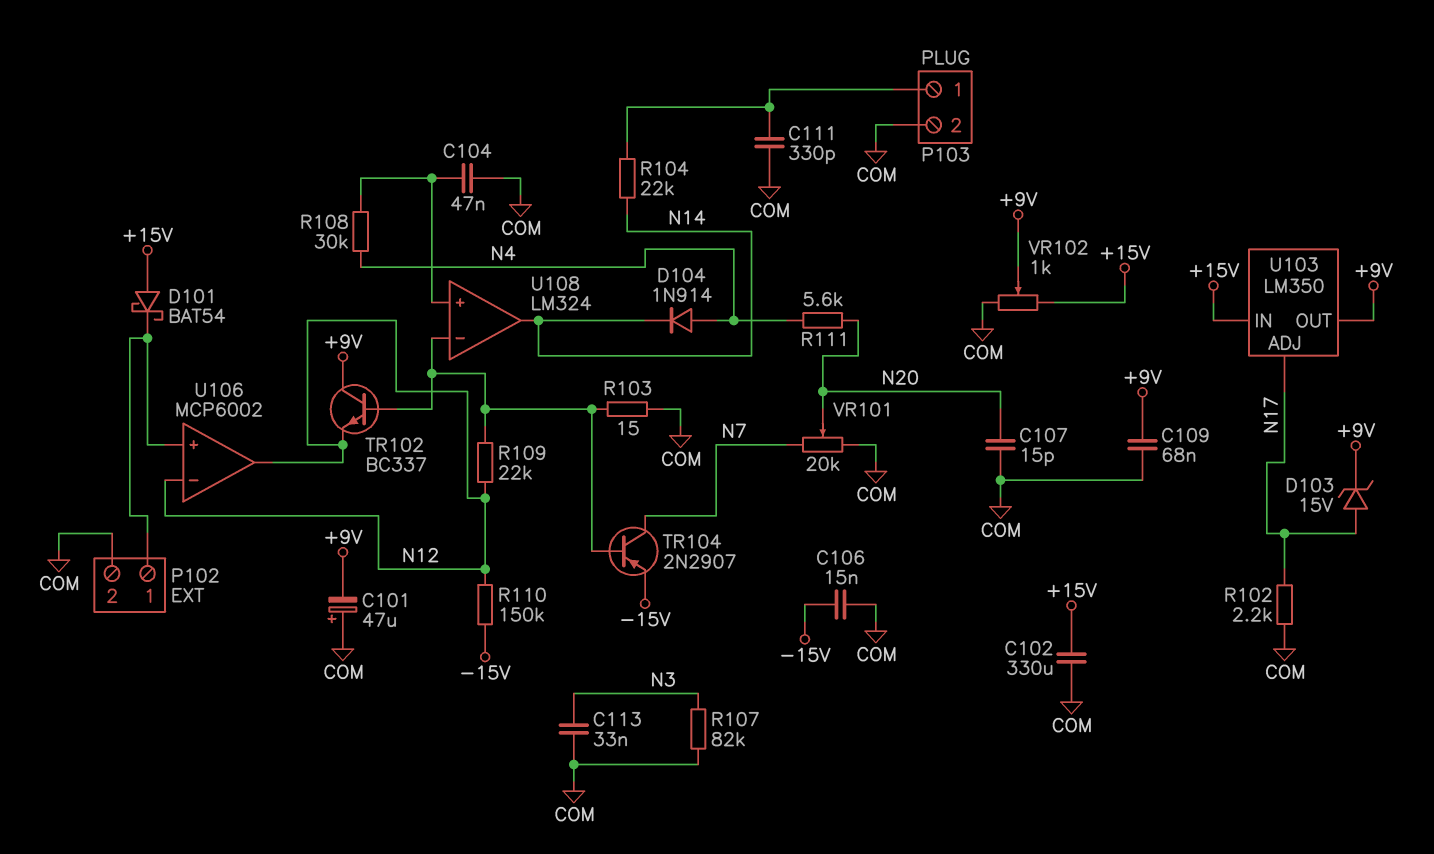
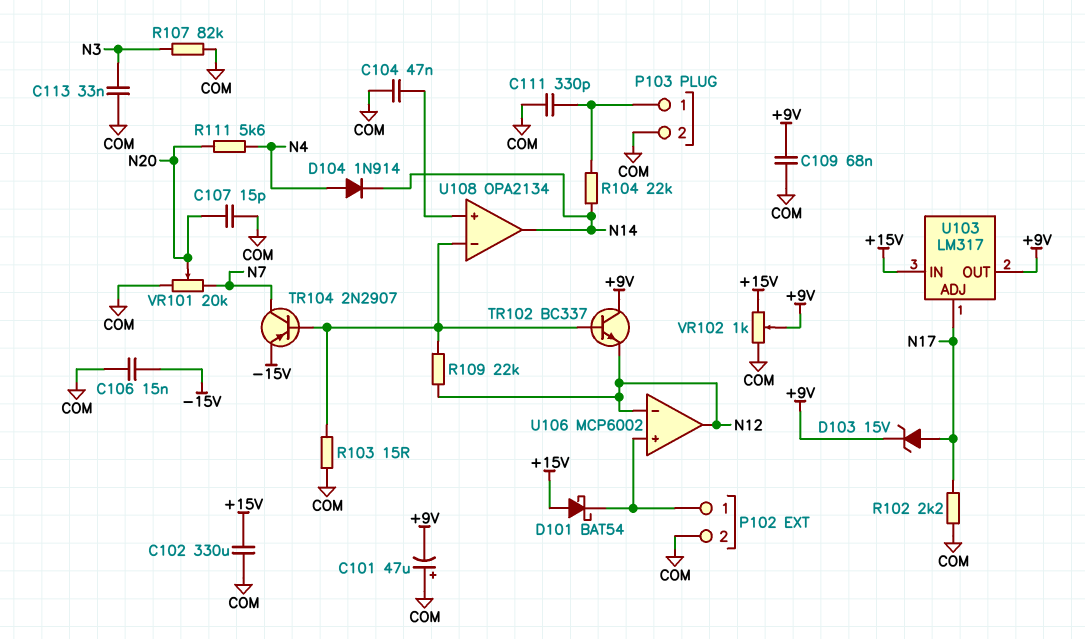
R108: 30k (N4, U108/in+) -> none
R110: 150k (-15V, N12) -> none
U103: LM350 -> LM317
U108: LM324 -> OPA2134

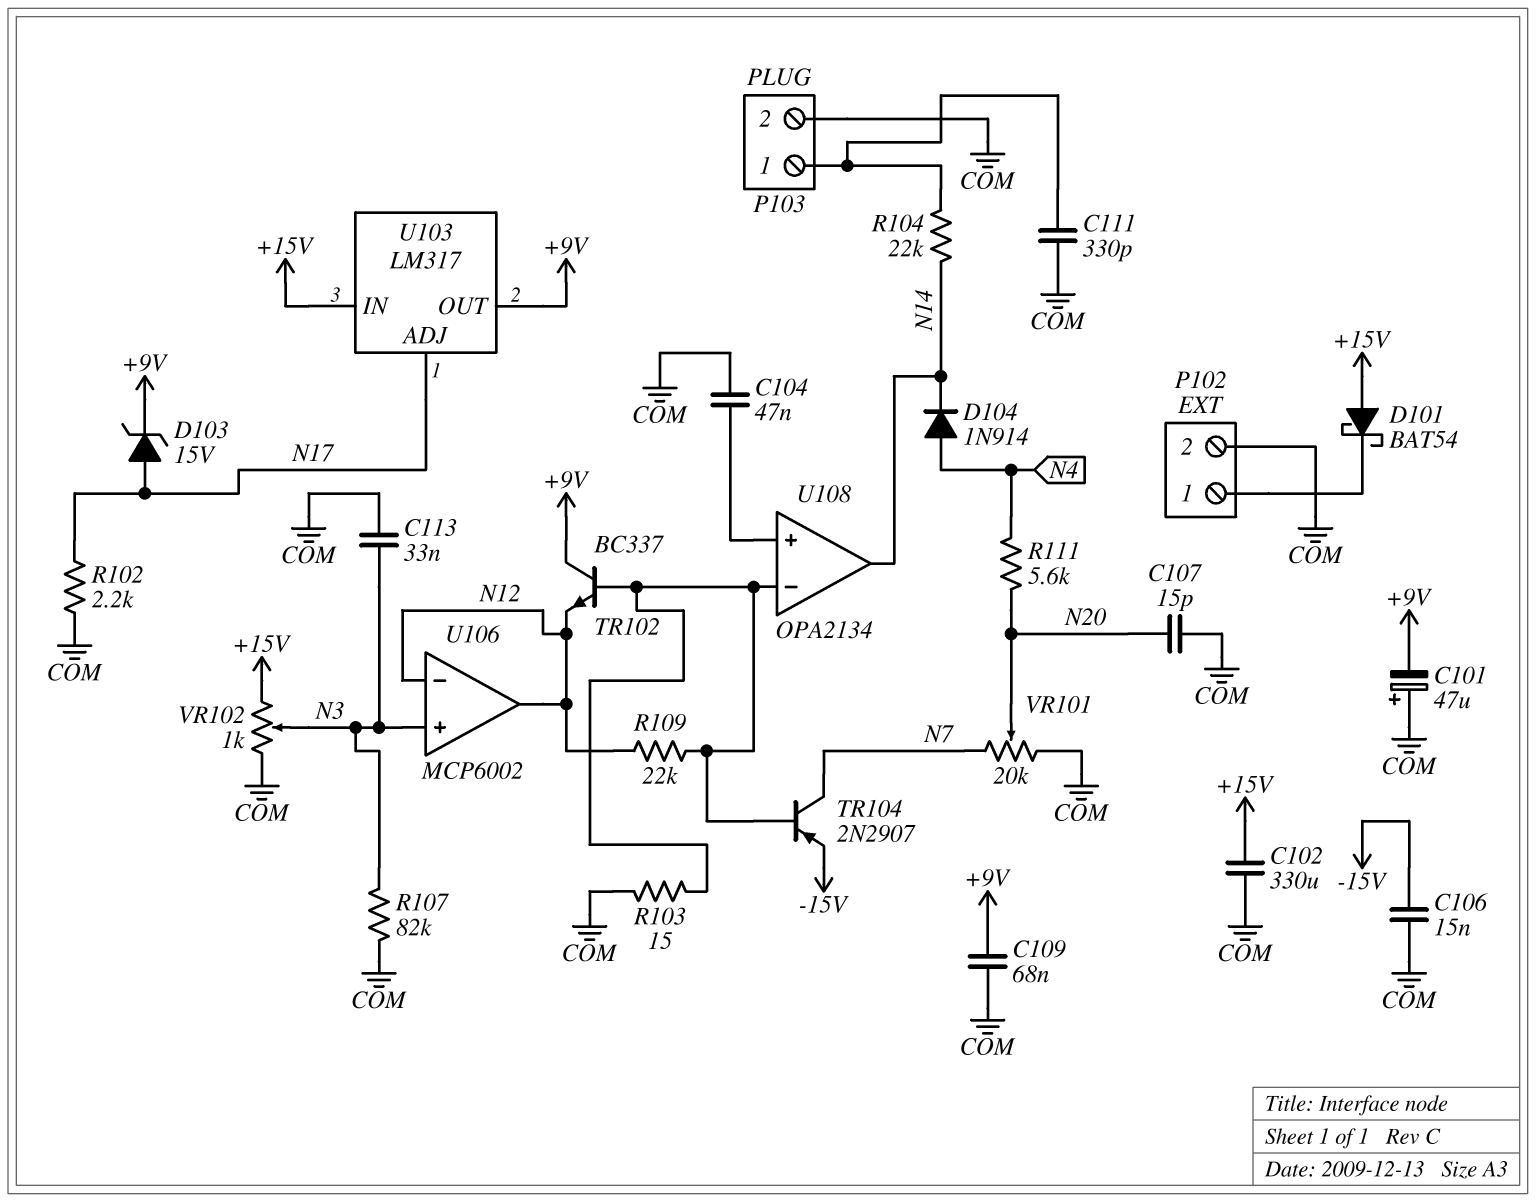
U106 pin in+: P102/1 -> N3
VR102: 1k (+15V, COM, wiper +9V) -> 1k (+15V, COM, wiper N3)

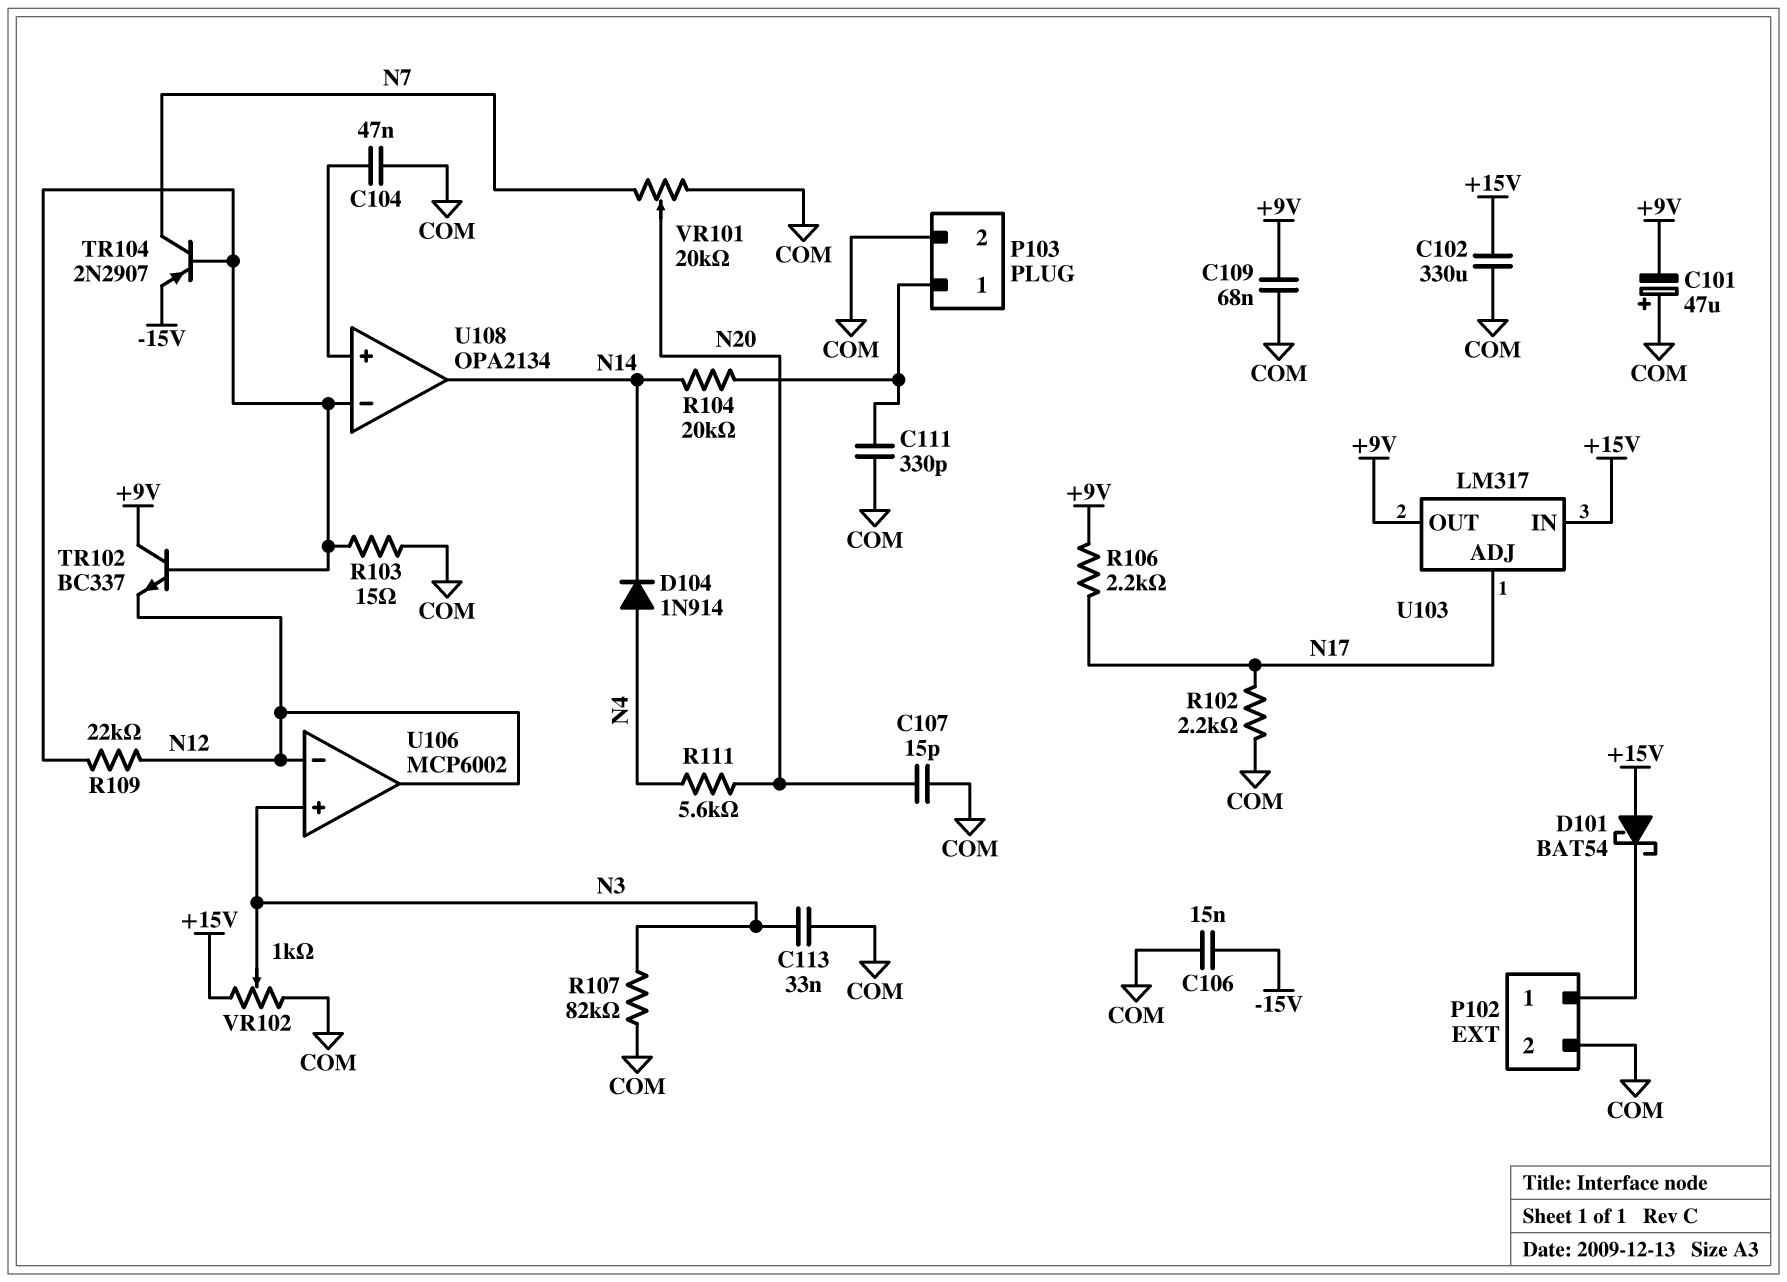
D103: zener 15V (A N17, K +9V) -> none
R104: 22k (N14, P103/1) -> 20k (N14, P103/1)
R106: none -> 2.2k (+9V, N17)

